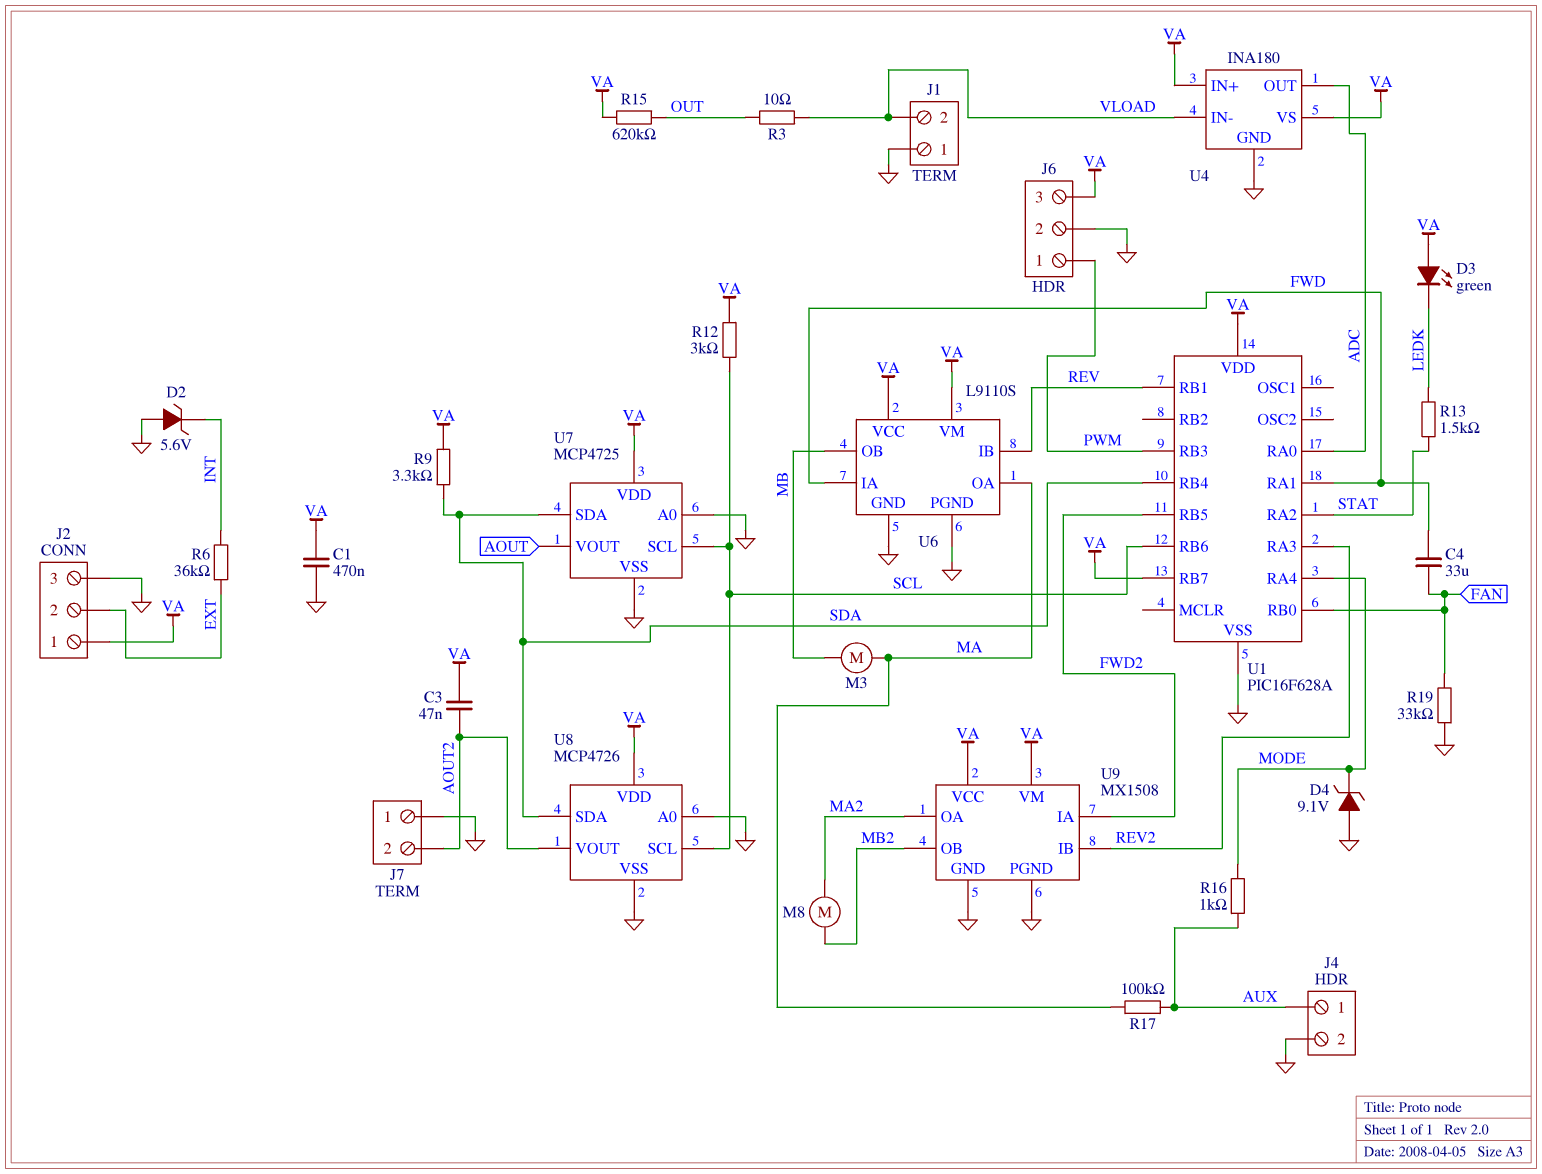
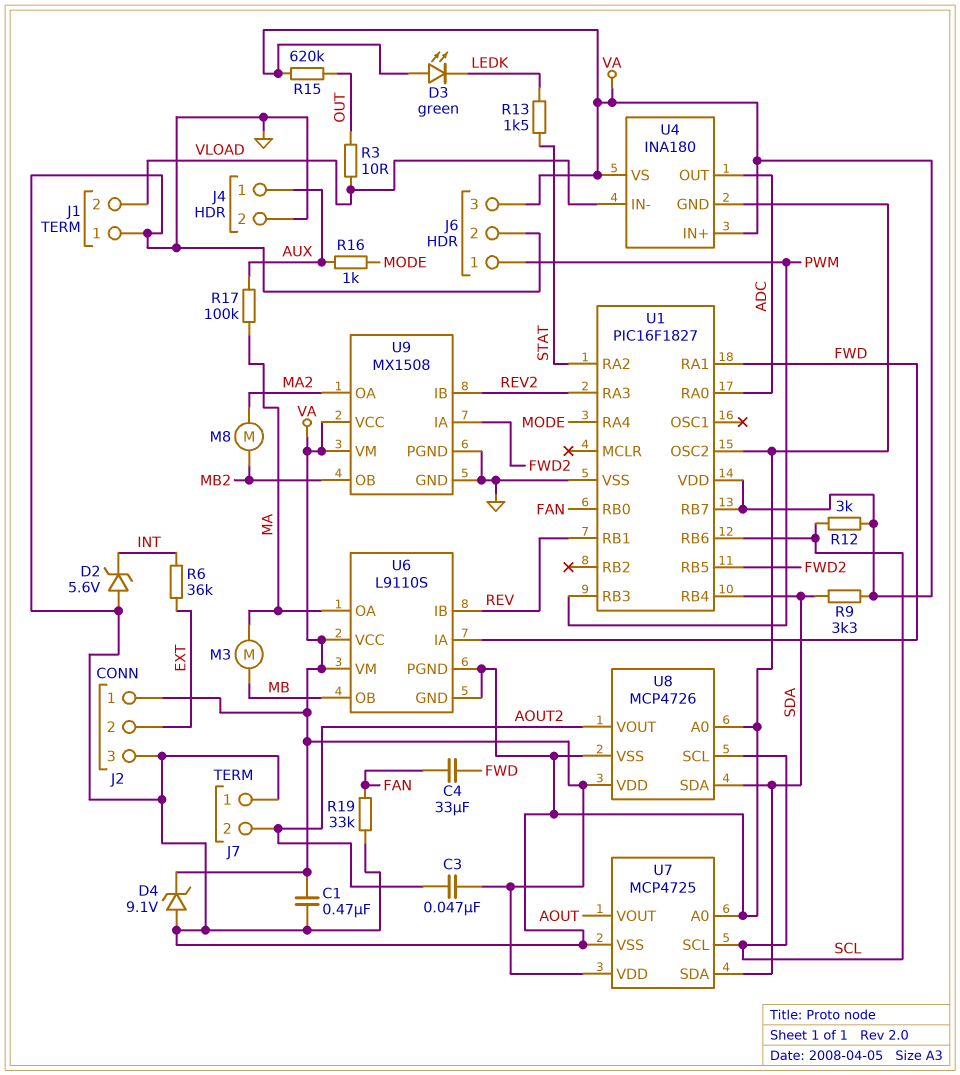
D4: zener 9.1V (A GND, K MODE) -> zener 9.1V (A GND, K VA)
U1: PIC16F628A -> PIC16F1827
U1 pin OSC2: none -> GND

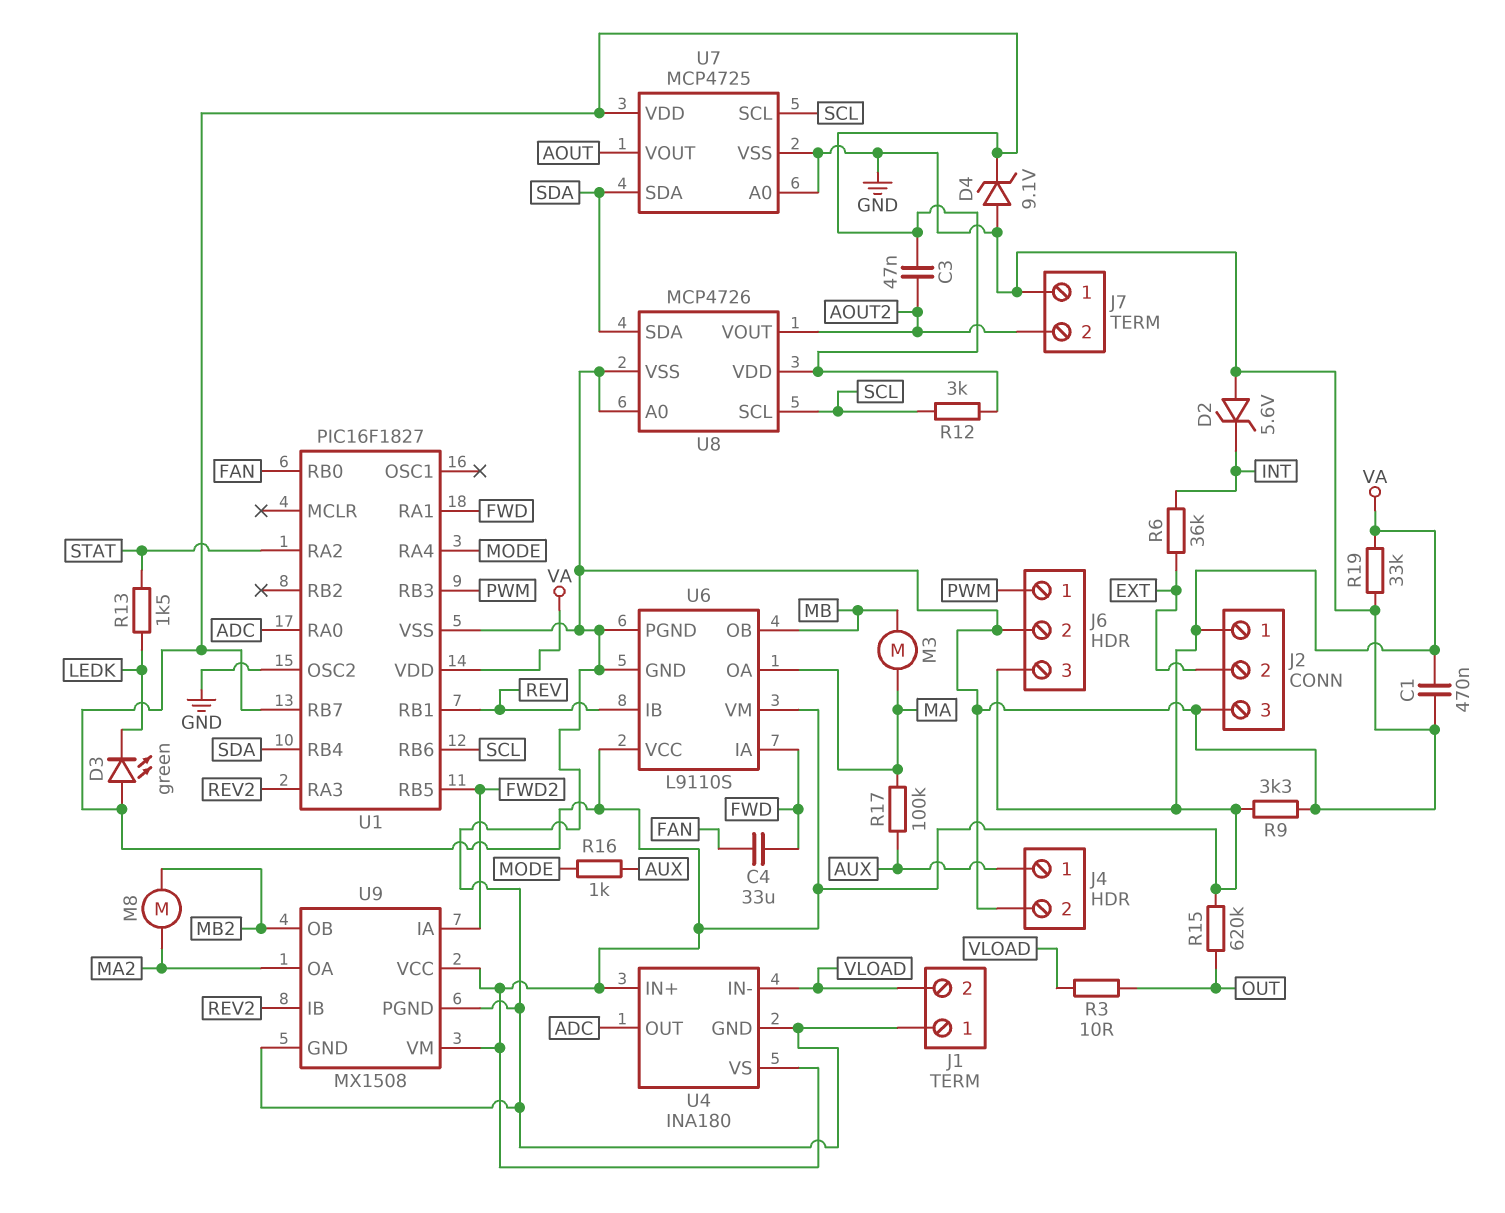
R9: 3.3k (SDA, VA) -> 3.3k (GND, VA)
R19: 33k (FAN, GND) -> 33k (GND, VA)

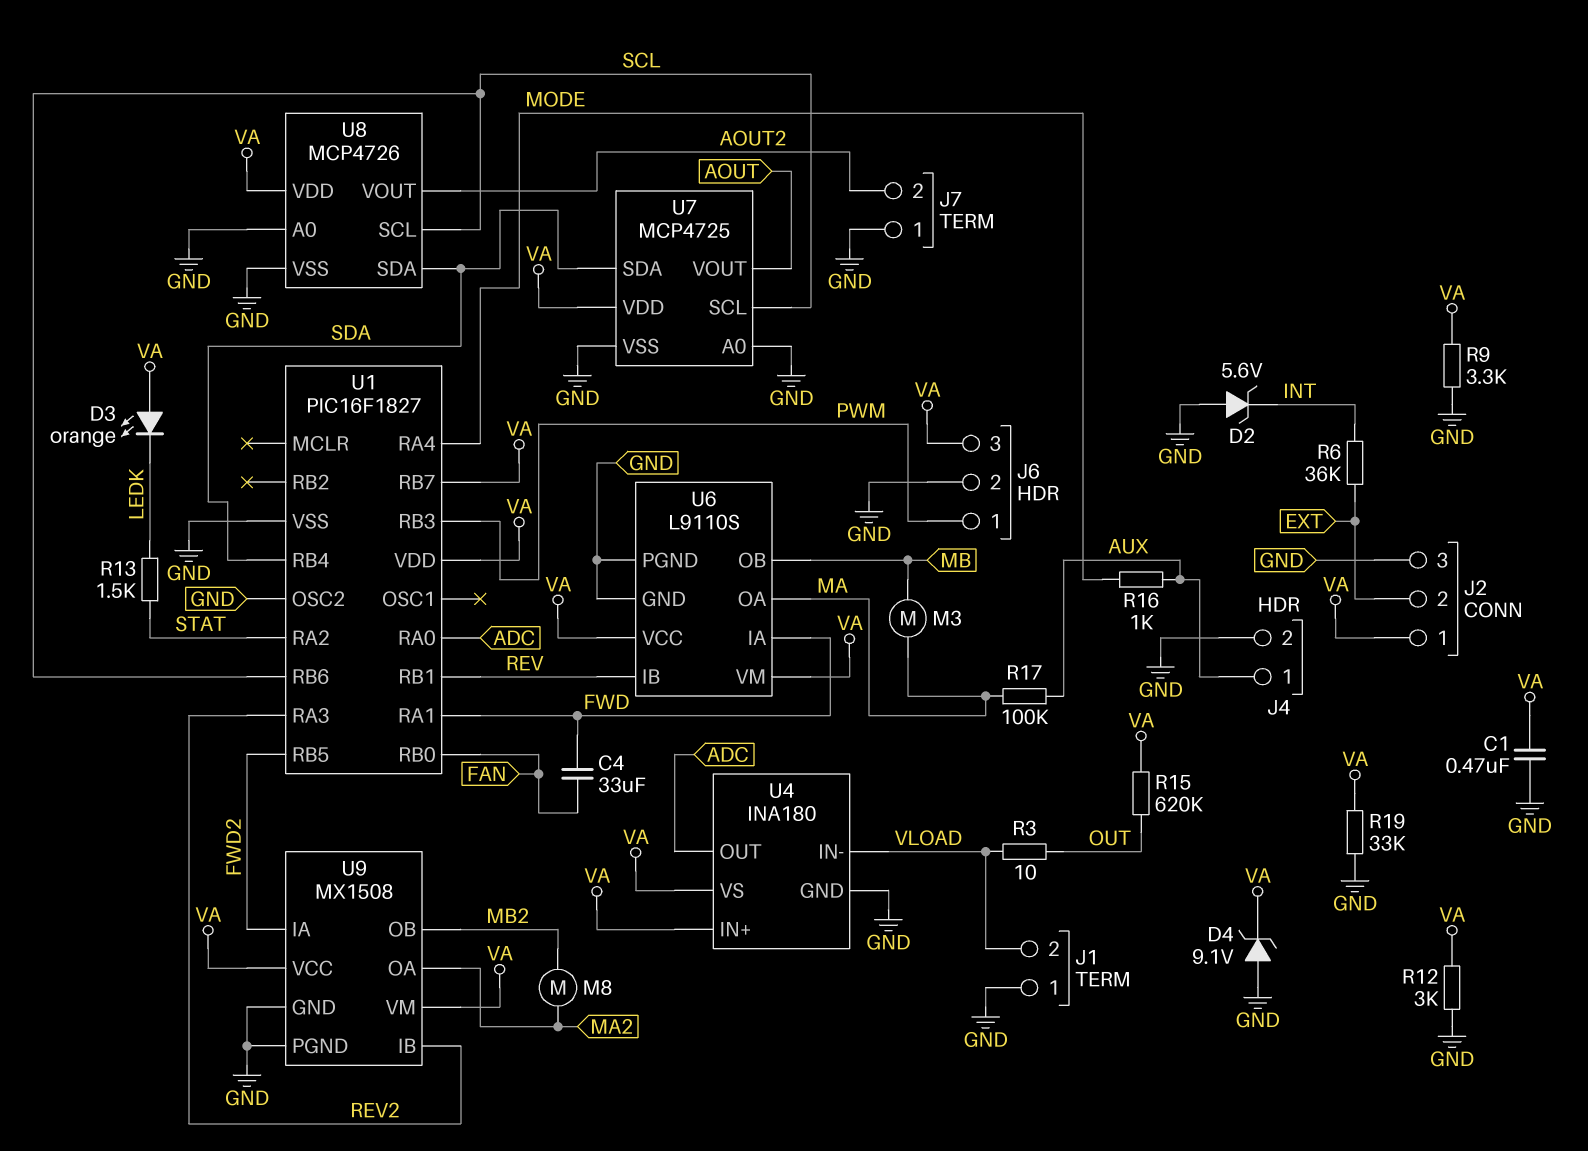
C3: 47nF (AOUT2, VA) -> none
D3: LED green (A VA, K LEDK) -> LED orange (A VA, K LEDK)
R12: 3k (SCL, VA) -> 3k (GND, VA)

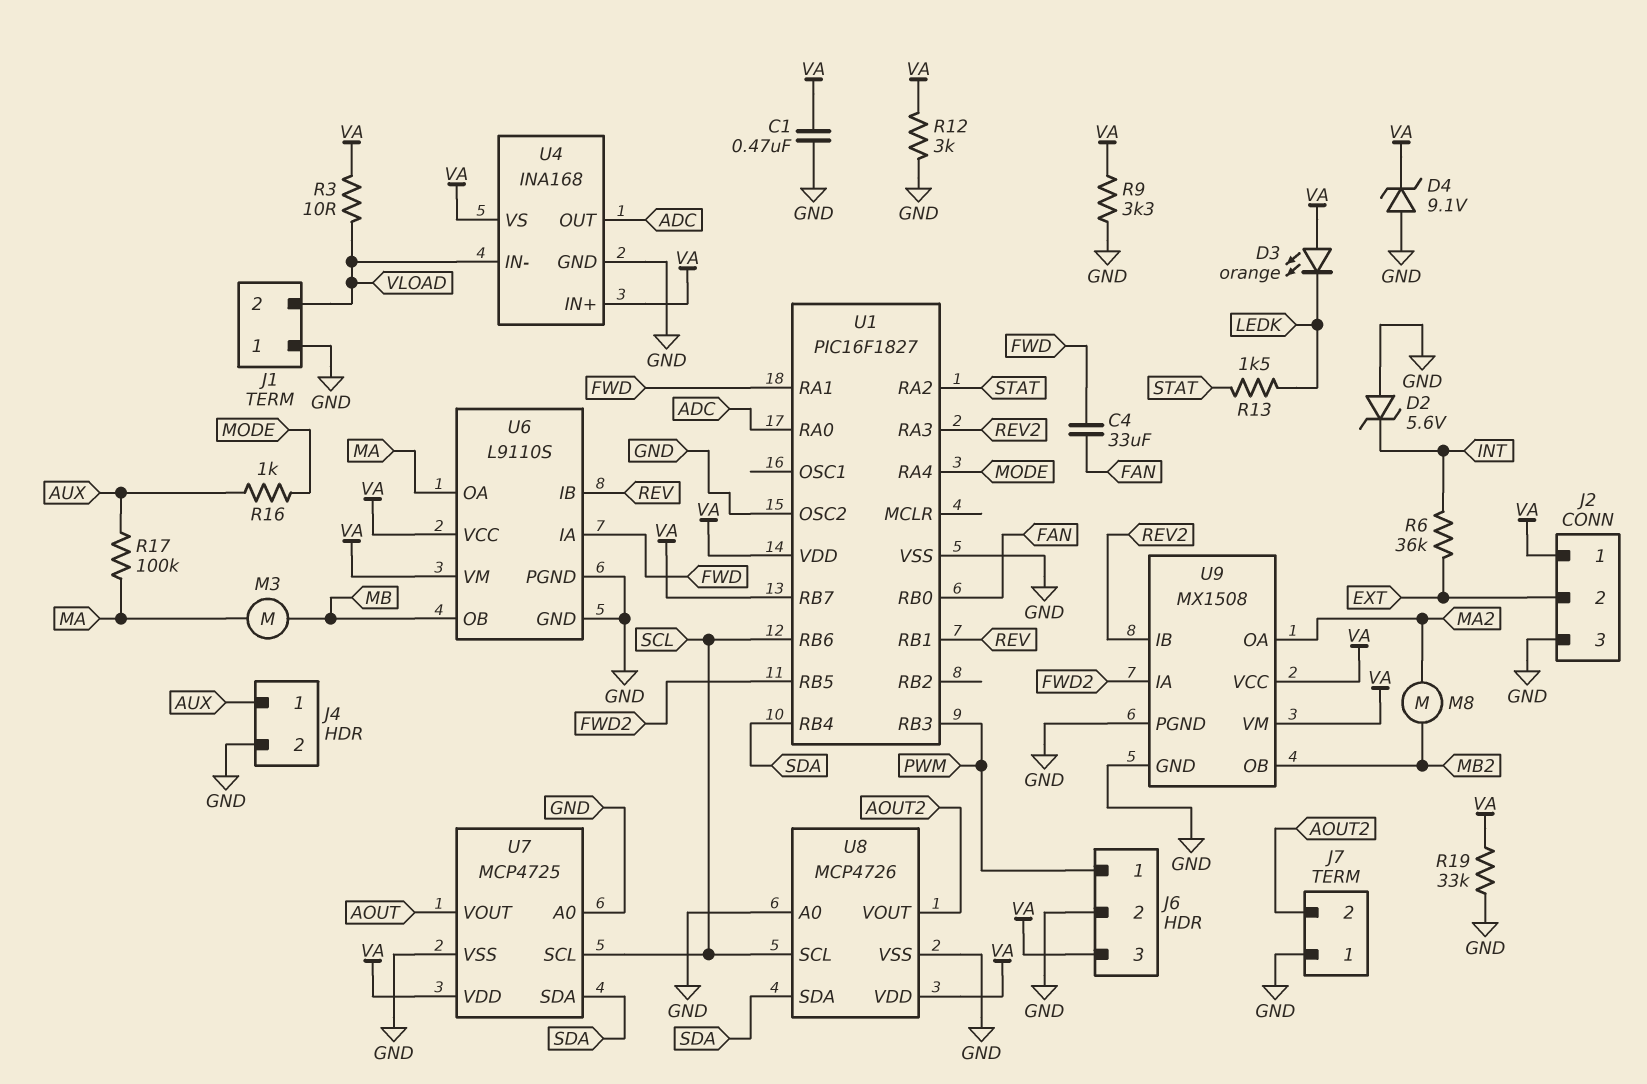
R3: 10 (OUT, VLOAD) -> 10 (VA, VLOAD)
R15: 620k (OUT, VA) -> none
U4: INA180 -> INA168

